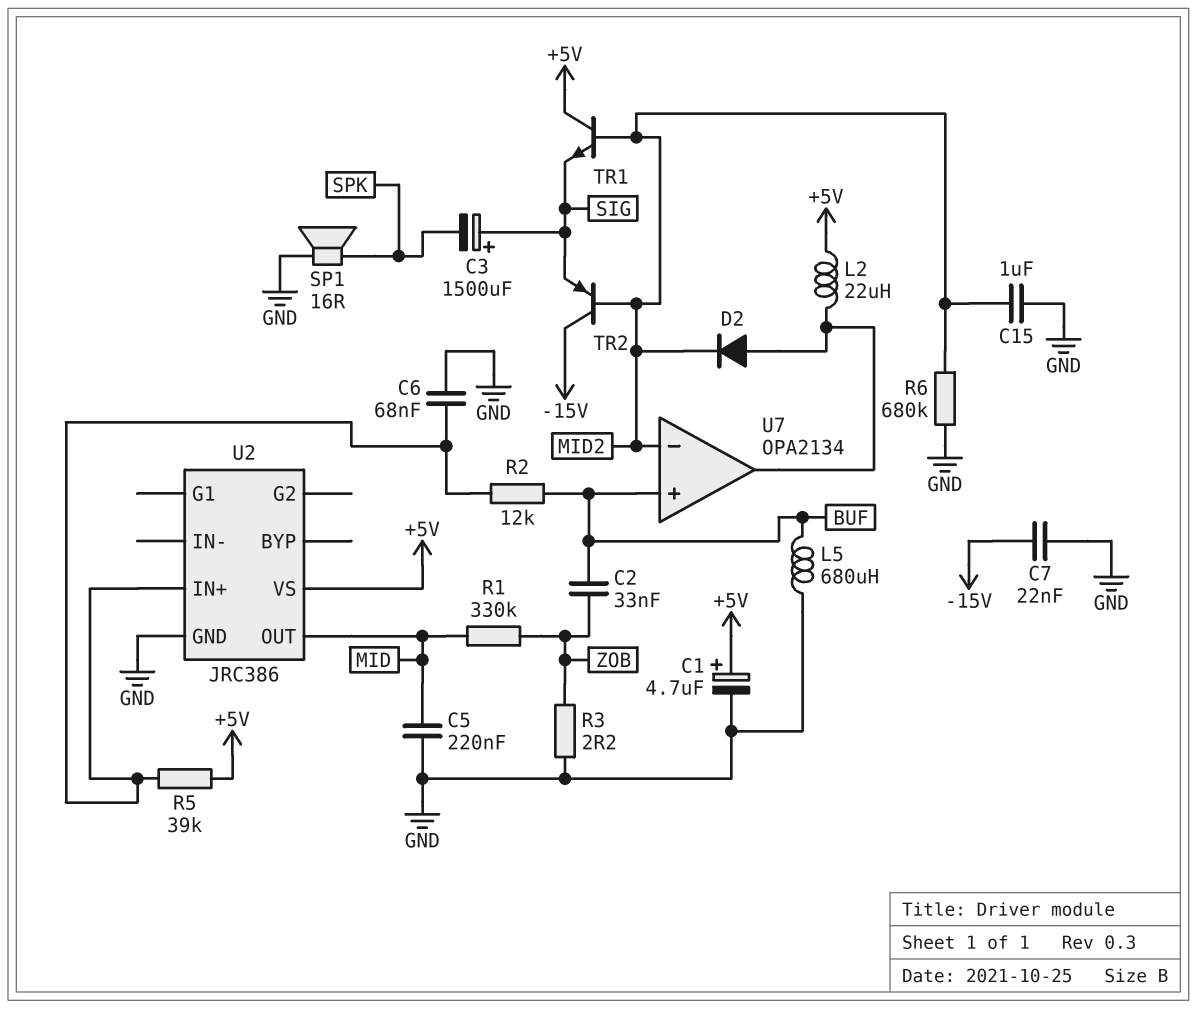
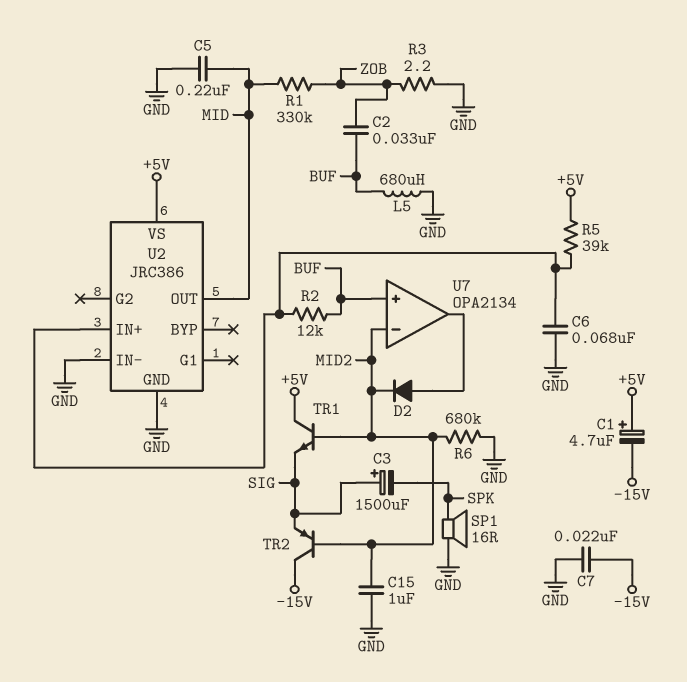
C1: 4.7uF (plus +5V, minus GND) -> 4.7uF (plus +5V, minus -15V)
L2: 22uH (+5V, U7/out) -> none
U2 pin IN-: none -> GND

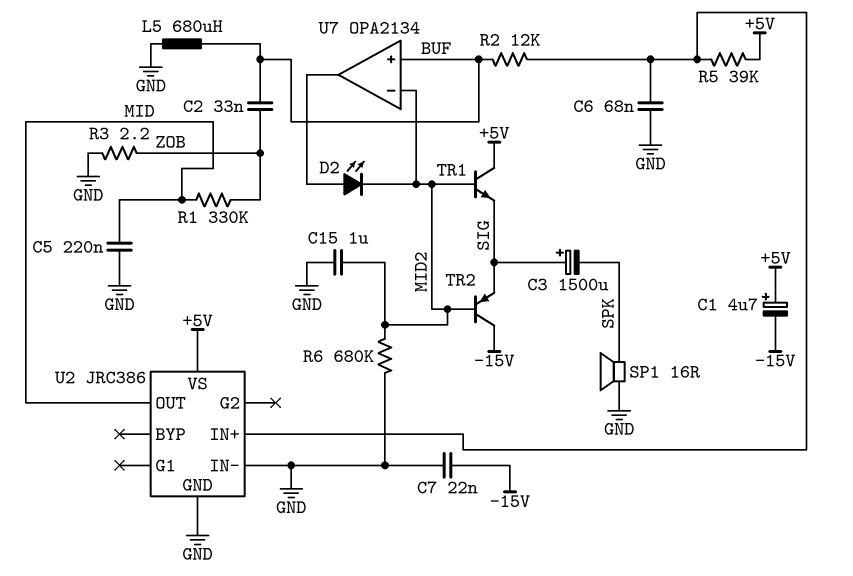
D2: diode (A U7/out, K MID2) -> LED (A U7/out, K MID2)

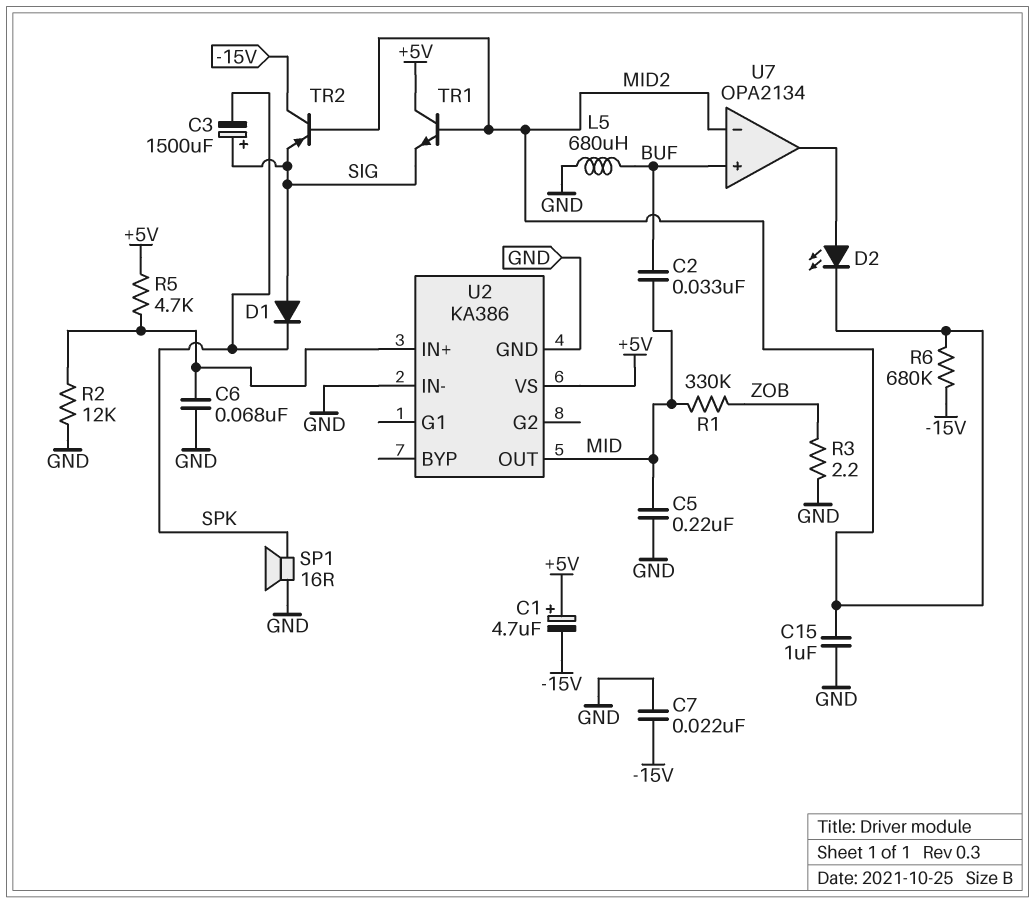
C2: 33nF (BUF, ZOB) -> 33nF (BUF, MID)
D1: none -> diode (A SIG, K SPK)
R2: 12k (BUF, U2/IN+) -> 12k (GND, U2/IN+)
R5: 39k (+5V, U2/IN+) -> 4.7k (+5V, U2/IN+)
R6: 680k (GND, MID2) -> 680k (-15V, MID2)
U2: JRC386 -> KA386

